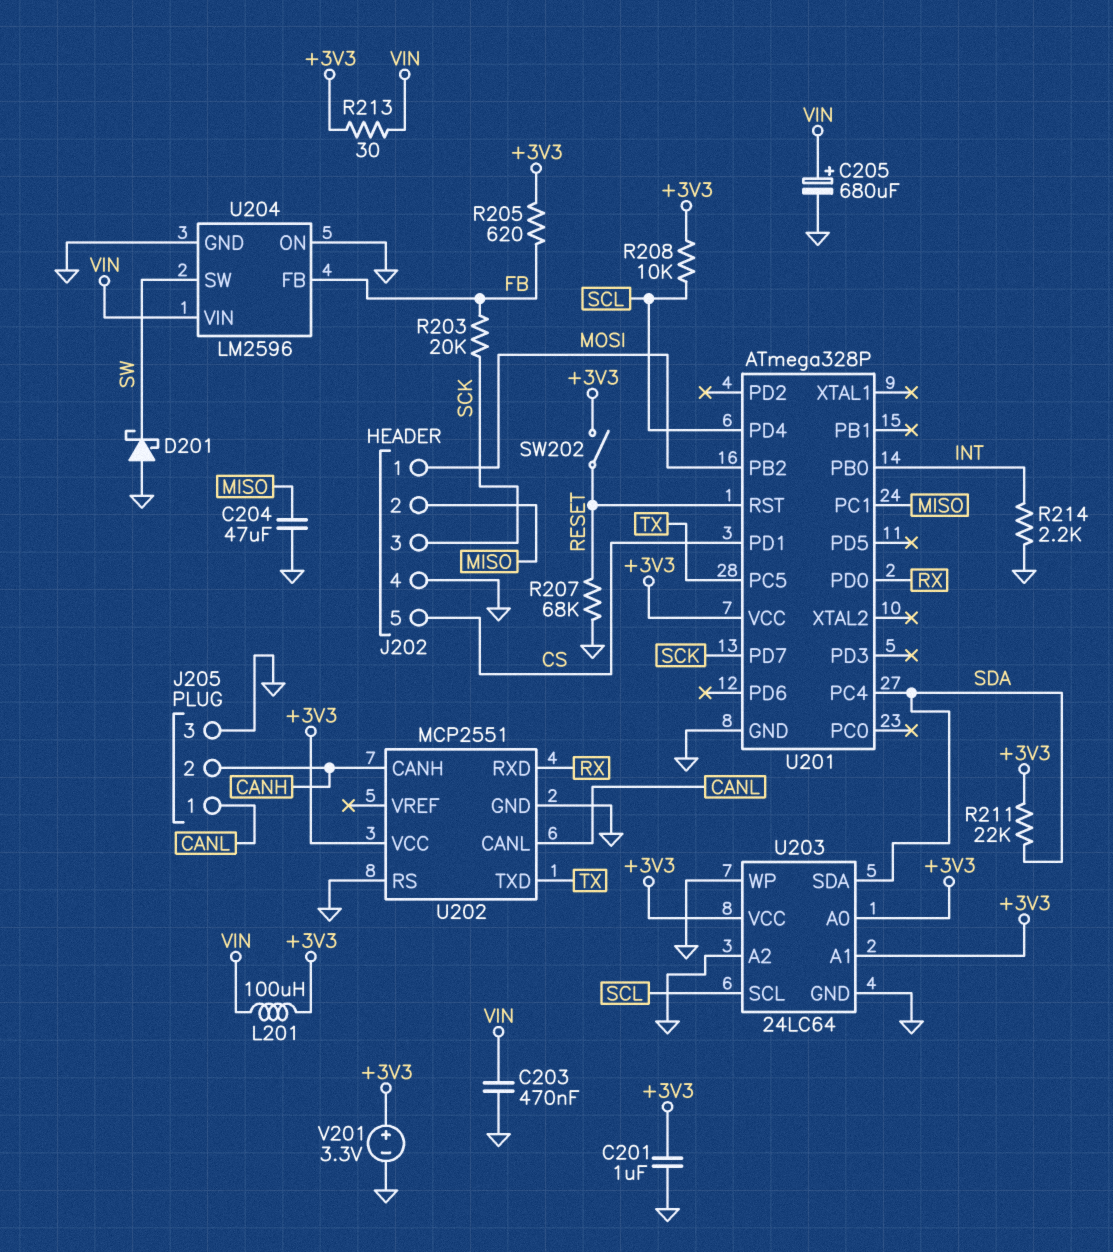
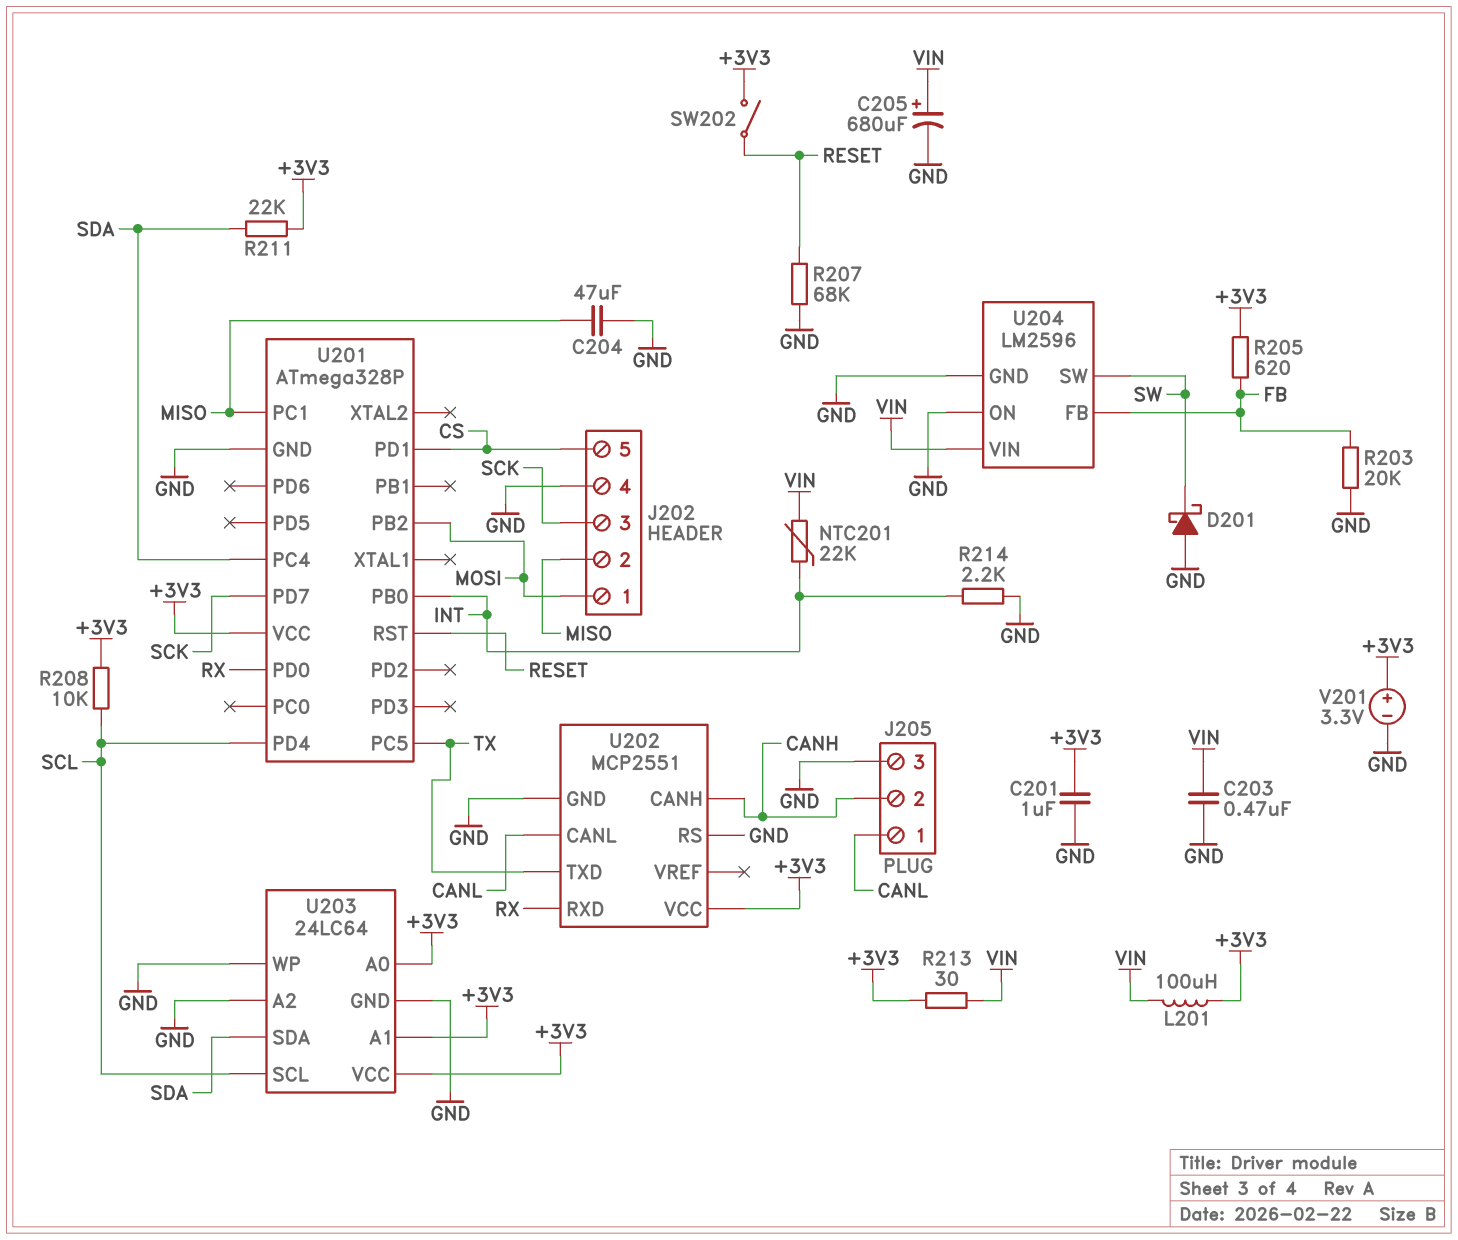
NTC201: none -> 22k (INT, VIN)
R203: 20k (FB, SCK) -> 20k (FB, GND)

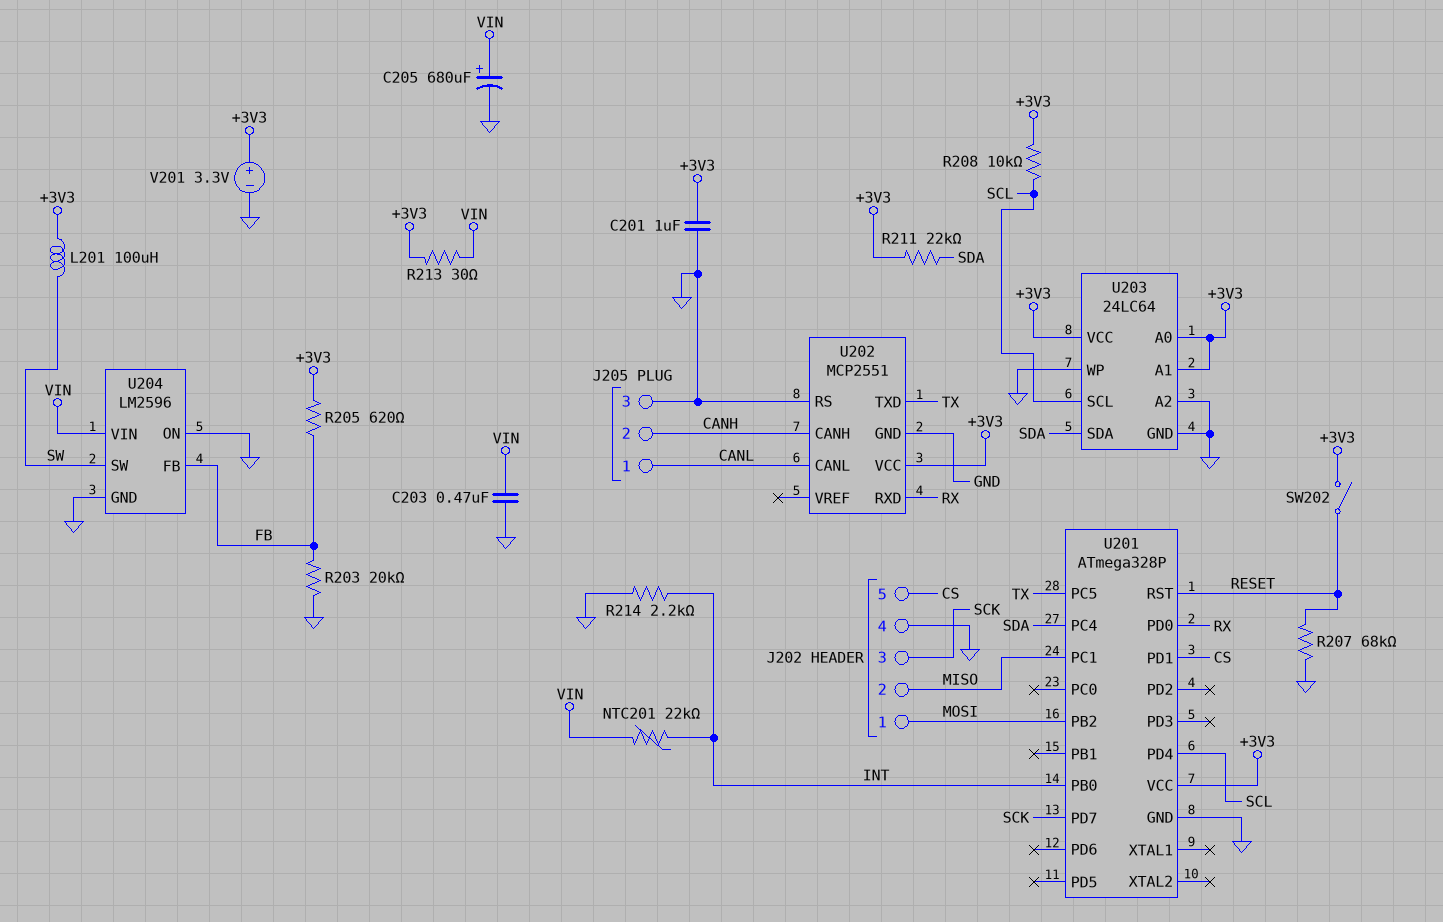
C204: 47uF (GND, MISO) -> none
D201: schottky (A GND, K SW) -> none
L201: 100uH (+3V3, VIN) -> 100uH (+3V3, SW)

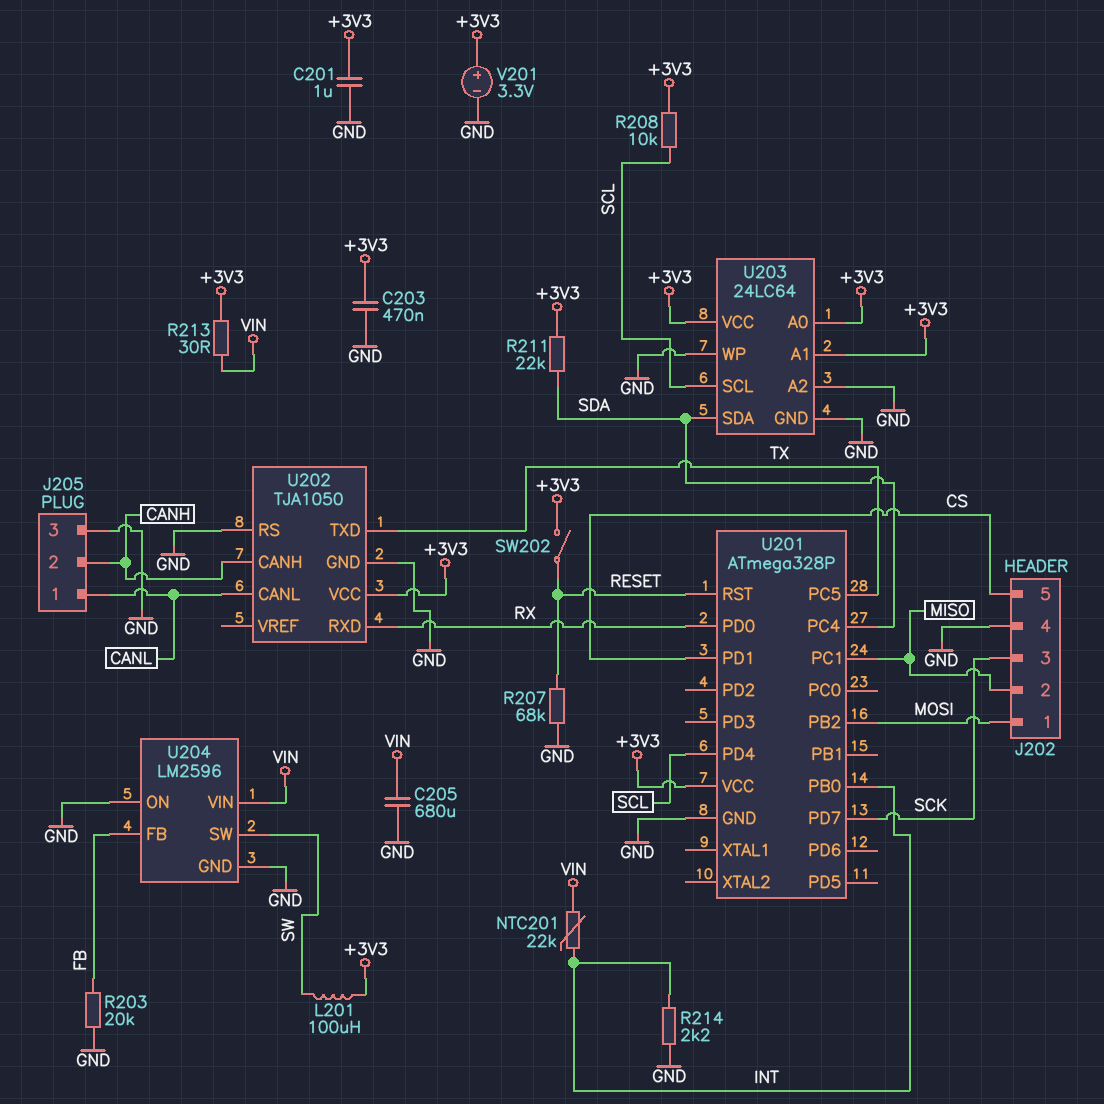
C203: 470nF (GND, VIN) -> 470nF (+3V3, GND)
C205: 680uF (plus VIN, minus GND) -> 680uF (GND, VIN)
R205: 620 (+3V3, FB) -> none
U202: MCP2551 -> TJA1050

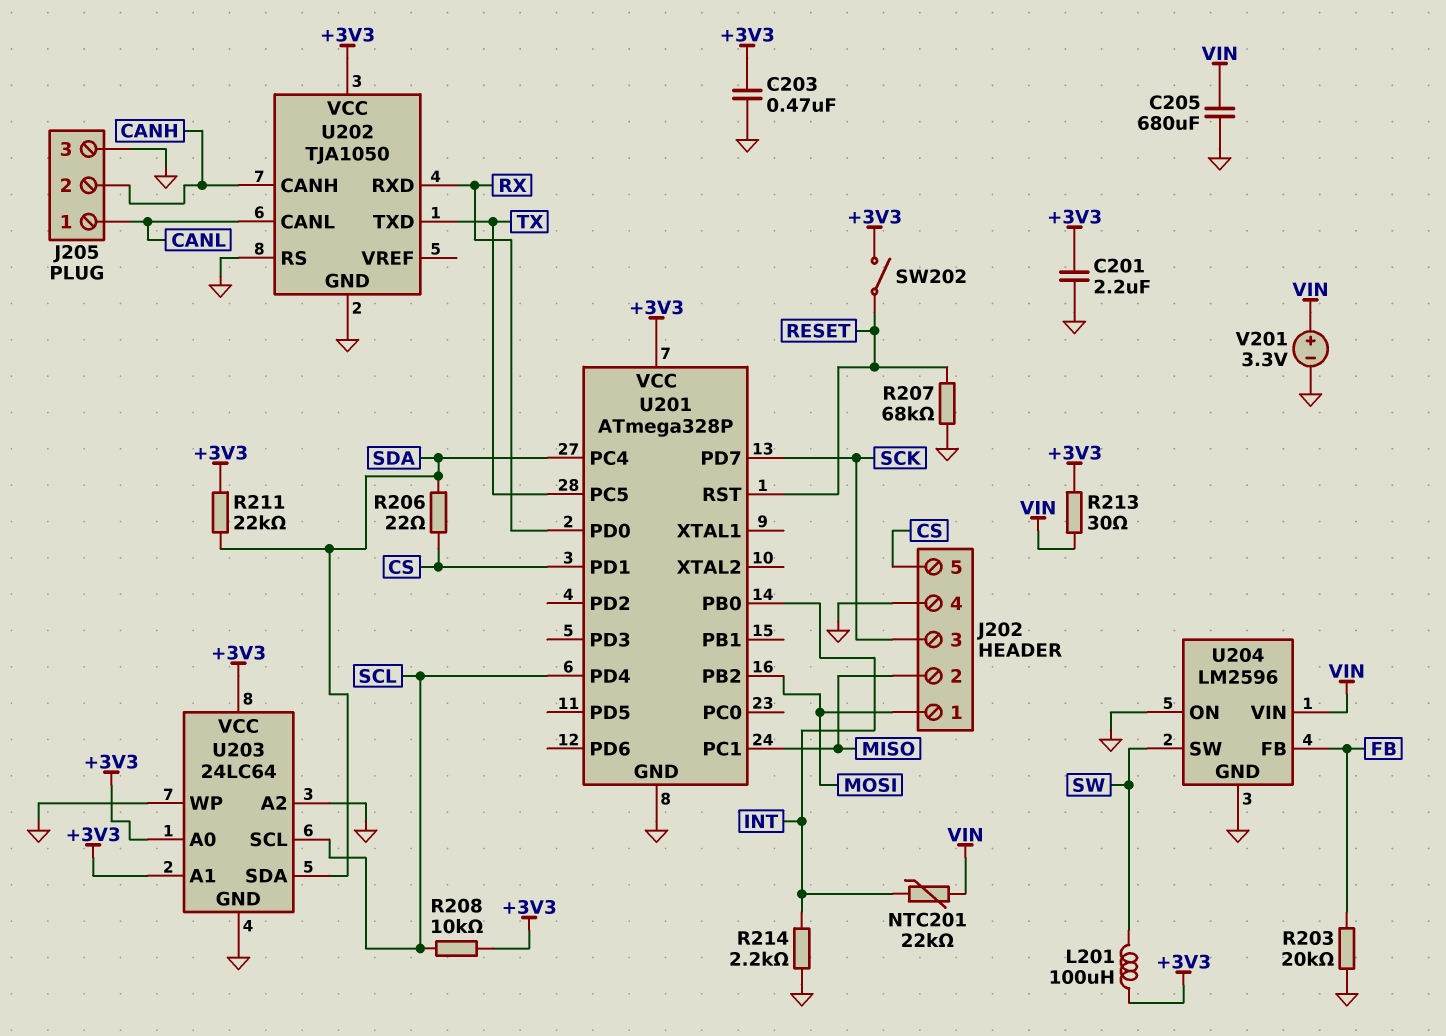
C201: 1uF (+3V3, GND) -> 2.2uF (+3V3, GND)
R206: none -> 22 (CS, SDA)
V201: 3.3V (plus +3V3, minus GND) -> 3.3V (plus VIN, minus GND)

